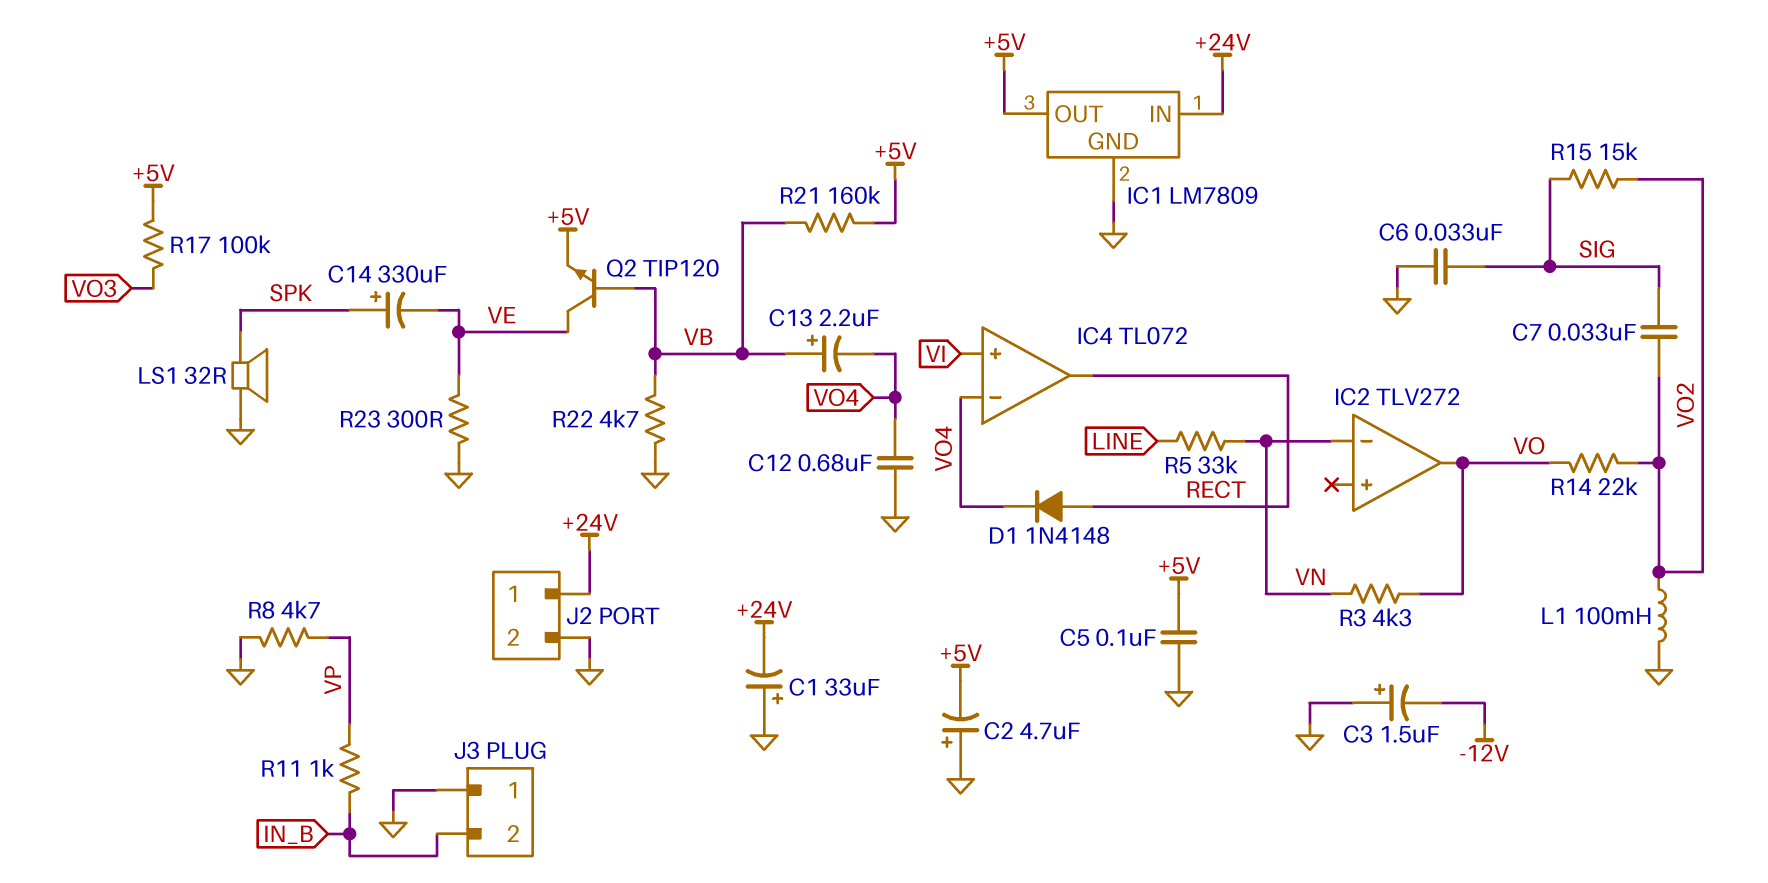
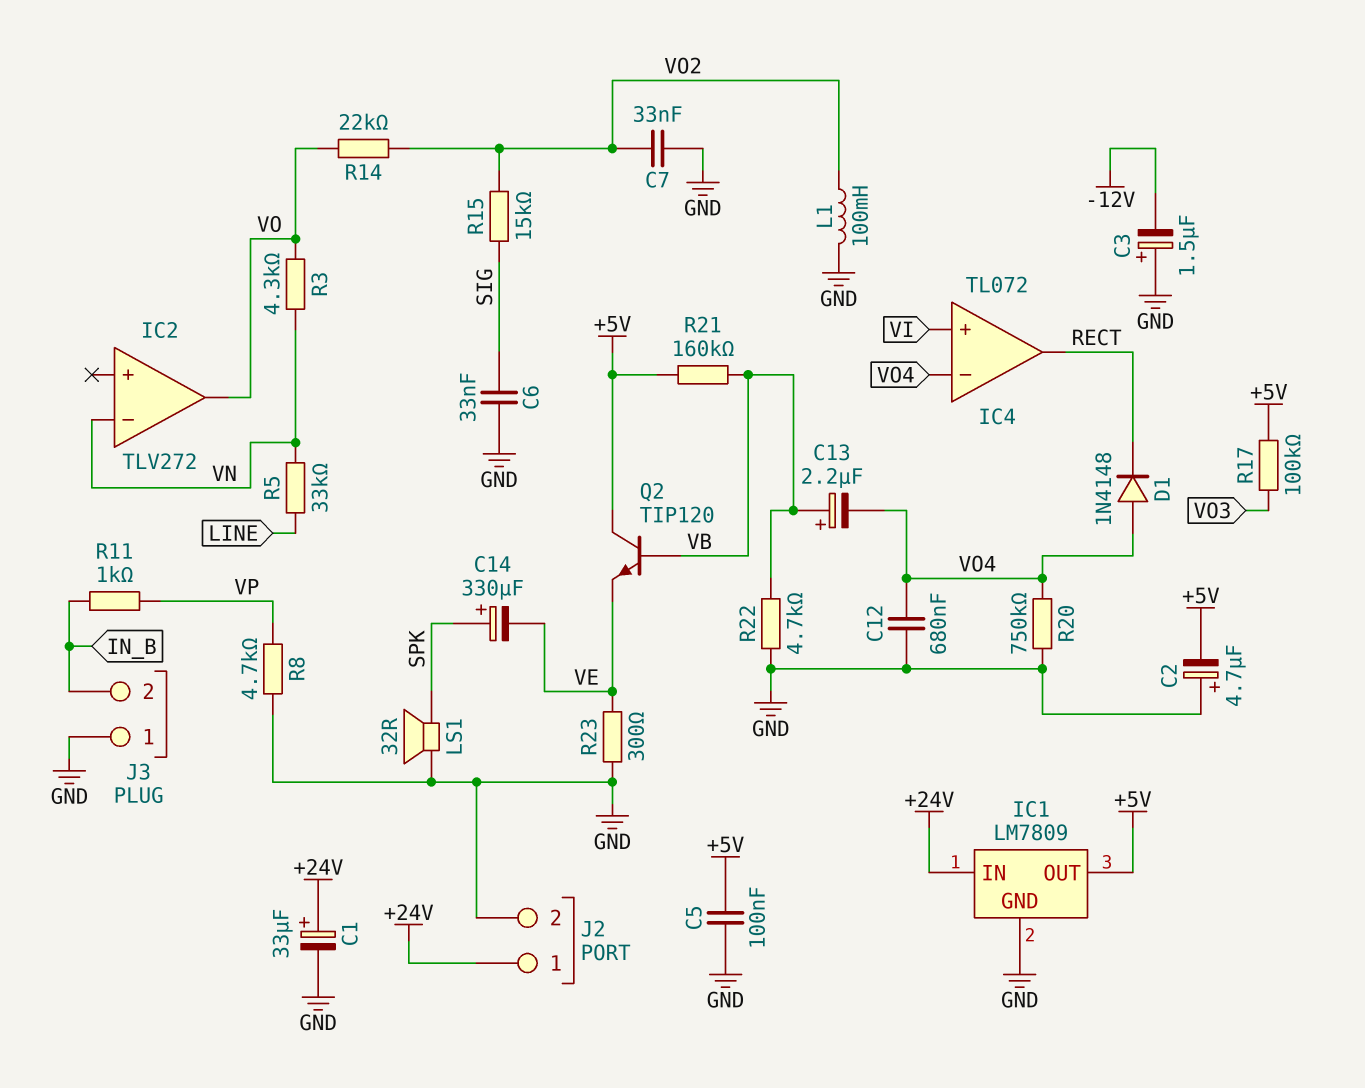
C1: 33uF (plus GND, minus +24V) -> 33uF (plus +24V, minus GND)
C7: 33nF (SIG, VO2) -> 33nF (GND, VO2)
D1: diode 1N4148 (A RECT, K VO4) -> diode 1N4148 (A VO4, K RECT)
Q2: NPN TIP120 (B VB, C VE, E +5V) -> NPN TIP120 (B VB, C +5V, E VE)
R20: none -> 750k (GND, VO4)

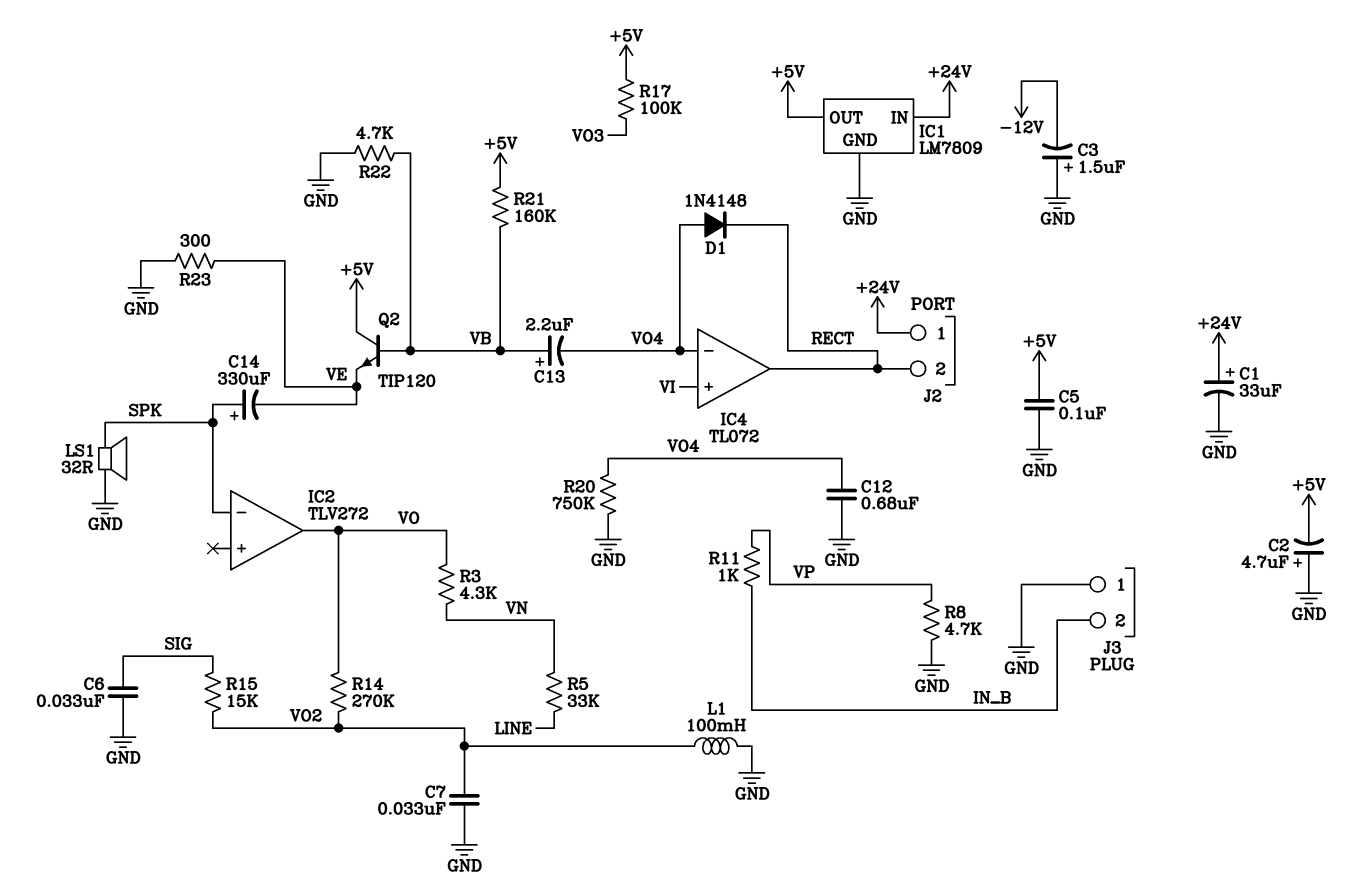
IC2 pin in-: VN -> SPK
J2 pin 2: GND -> RECT
R14: 22k (VO, VO2) -> 270k (VO, VO2)

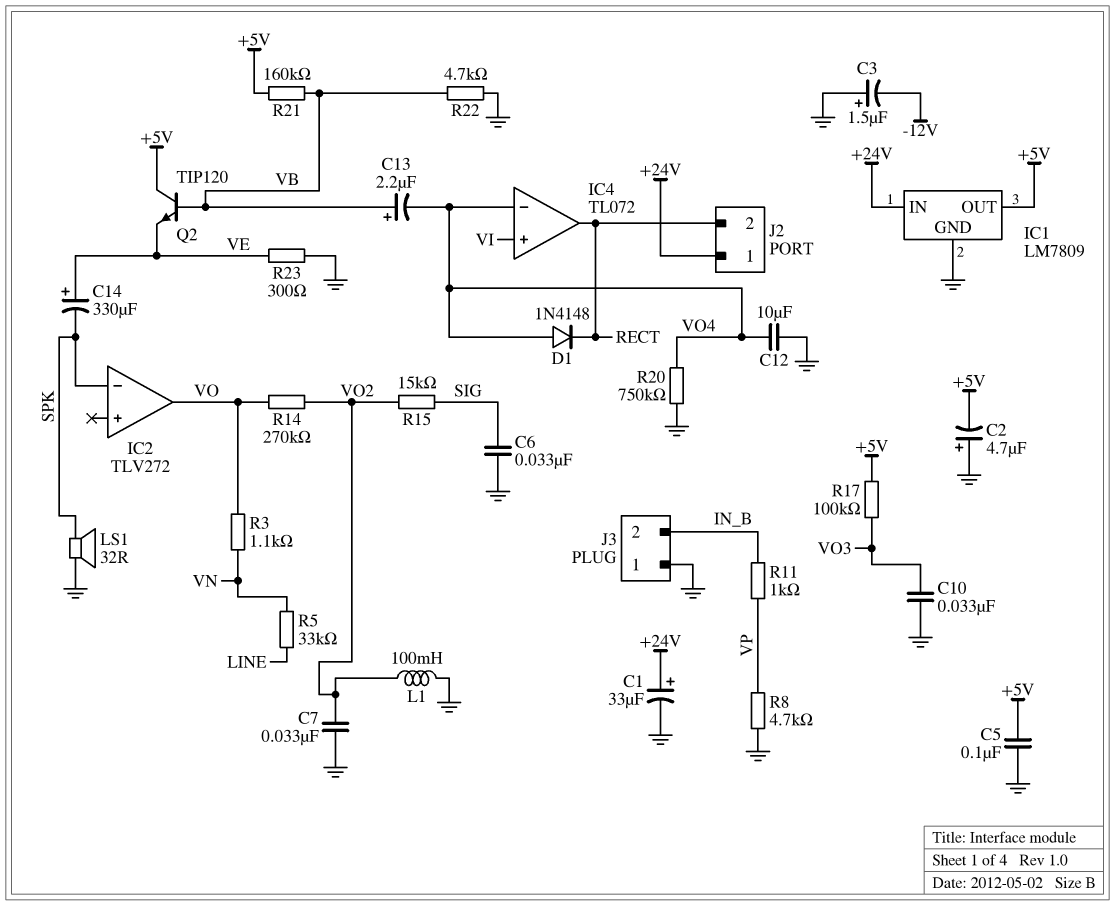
C10: none -> 33nF (GND, VO3)
C12: 680nF (GND, VO4) -> 10uF (GND, VO4)
C14: 330uF (plus SPK, minus VE) -> 330uF (plus VE, minus SPK)
R3: 4.3k (VN, VO) -> 1.1k (VN, VO)

